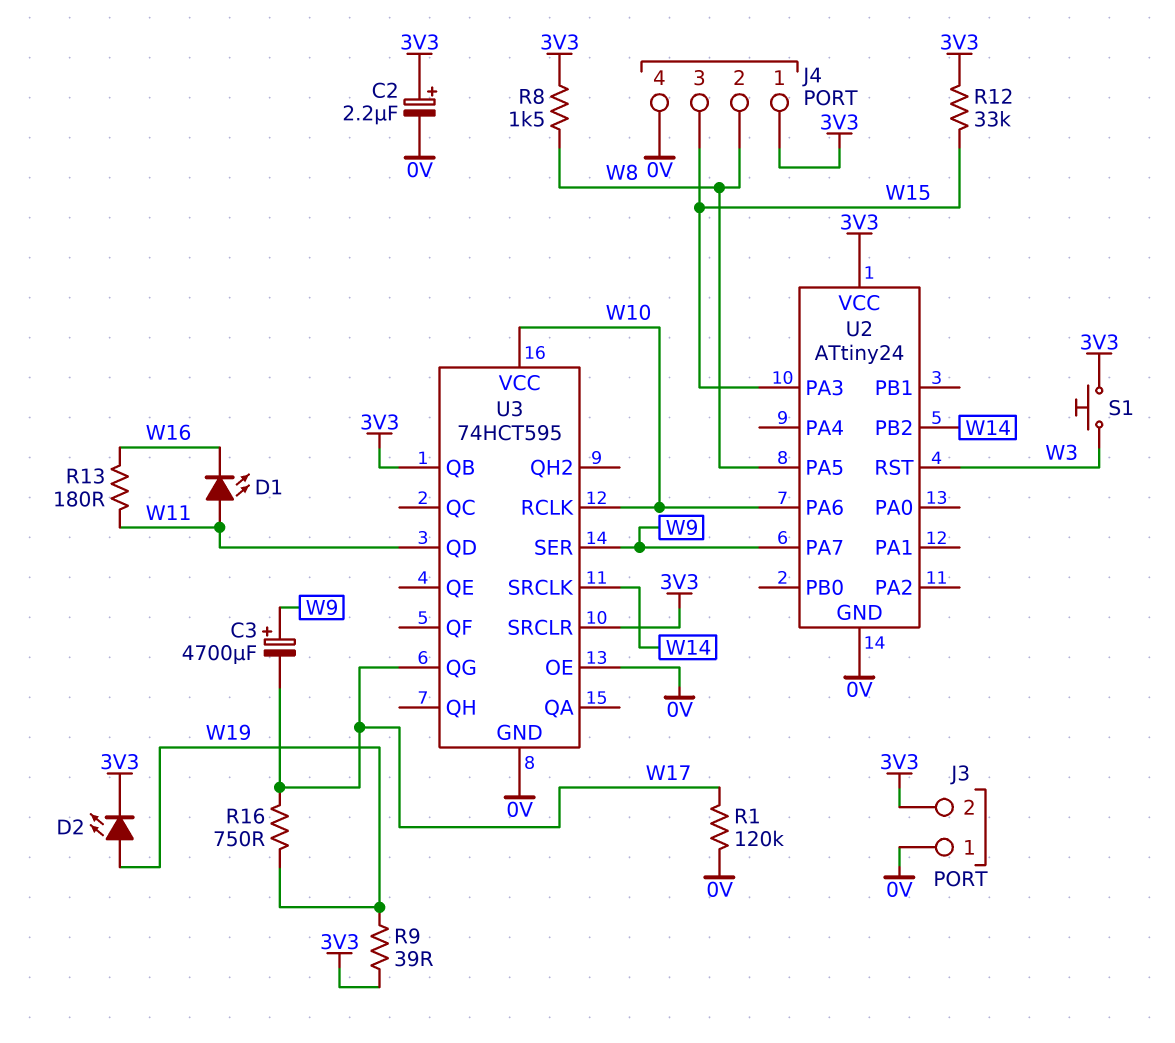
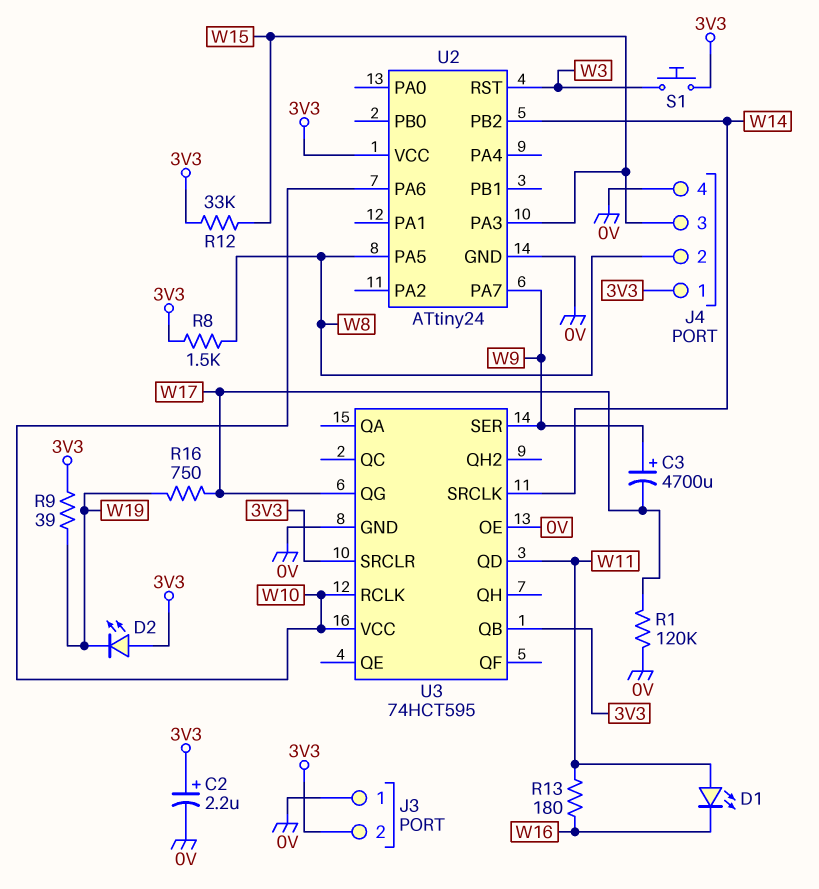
D2: LED (A W19, K 3V3) -> LED (A 3V3, K W19)

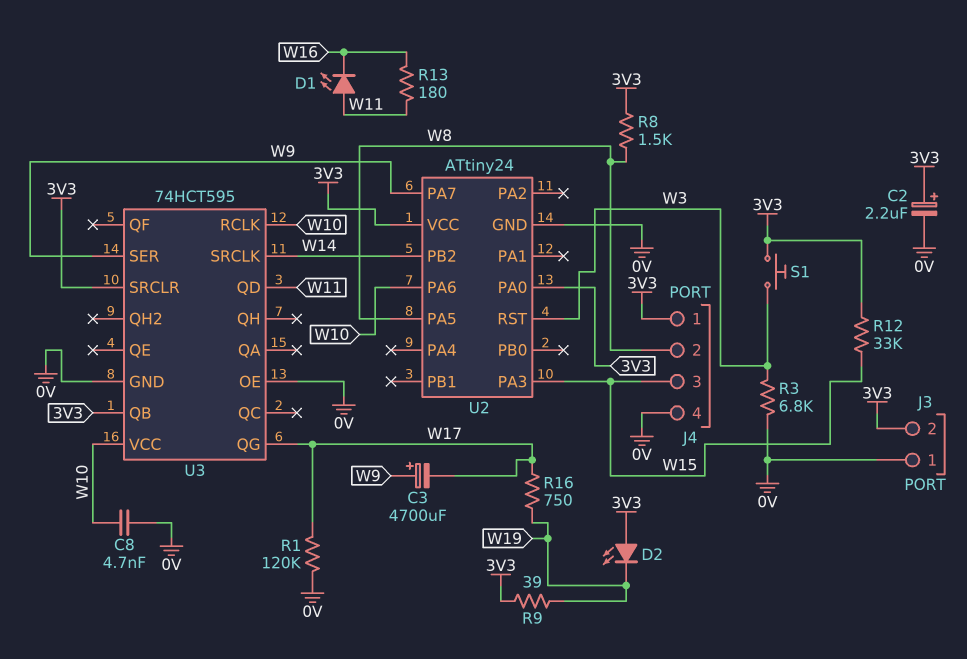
C8: none -> 4.7nF (0V, W10)
R3: none -> 6.8k (0V, W3)
U2 pin PA0: none -> 3V3

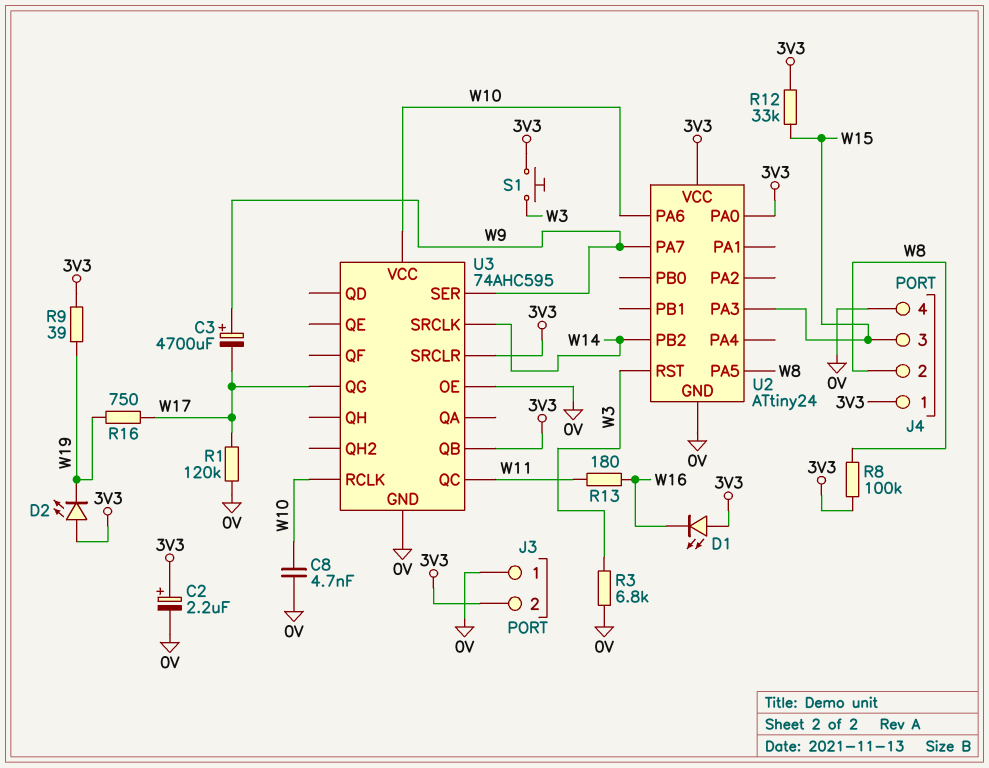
D1: LED (A W11, K W16) -> LED (A 3V3, K W16)
R8: 1.5k (3V3, W8) -> 100k (3V3, W8)
U3: 74HCT595 -> 74AHC595
U3 pin QC: none -> W11
U3 pin QD: W11 -> none

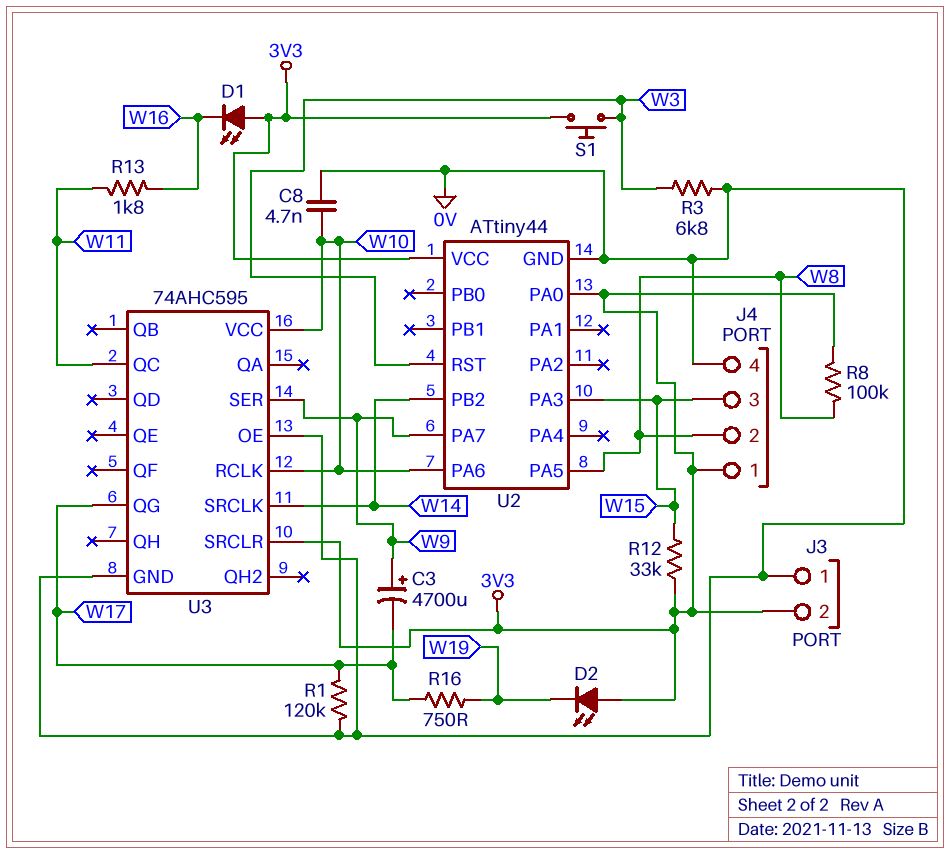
C2: 2.2uF (plus 3V3, minus 0V) -> none
R9: 39 (3V3, W19) -> none
R13: 180 (W11, W16) -> 1.8k (W11, W16)
U2: ATtiny24 -> ATtiny44
U3 pin QB: 3V3 -> none

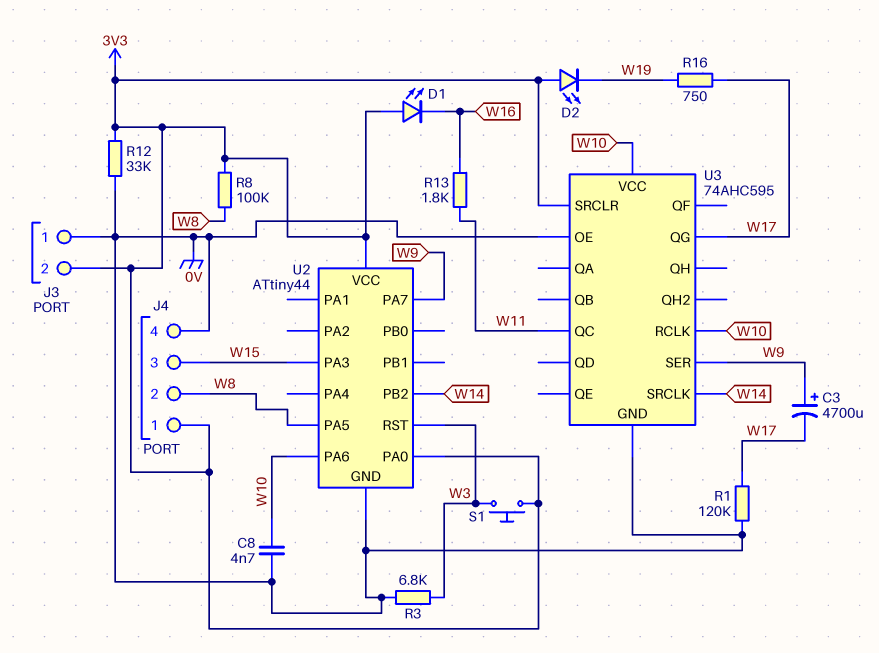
R12: 33k (3V3, W15) -> 33k (0V, 3V3)

